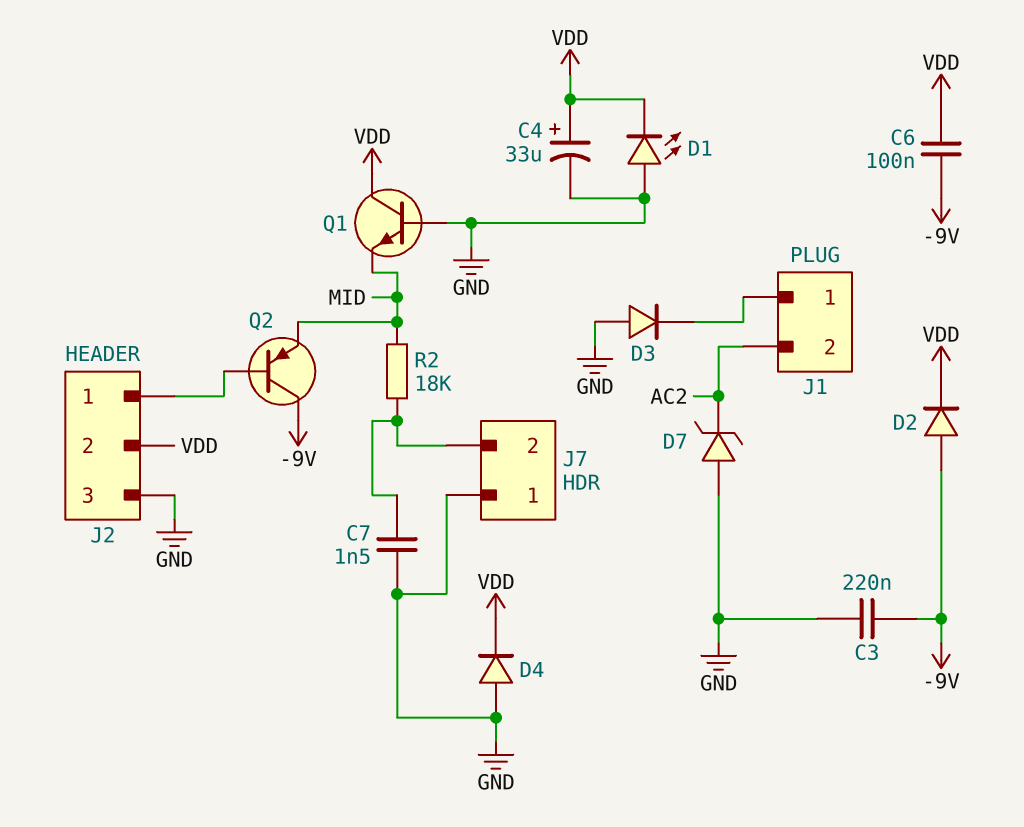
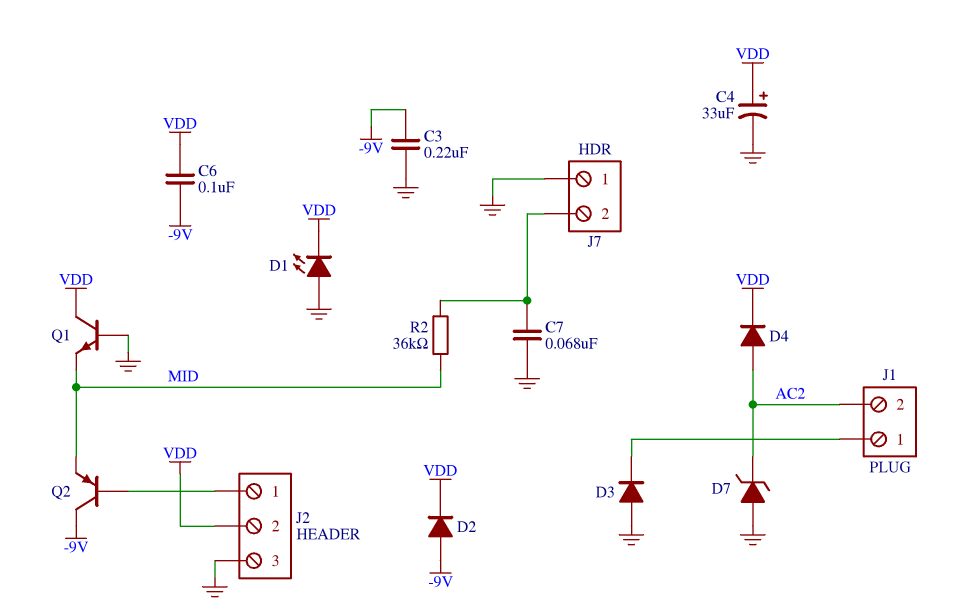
C7: 1.5nF (GND, J7/2) -> 68nF (GND, J7/2)
D4: diode (A GND, K VDD) -> diode (A AC2, K VDD)
R2: 18k (J7/2, MID) -> 36k (J7/2, MID)

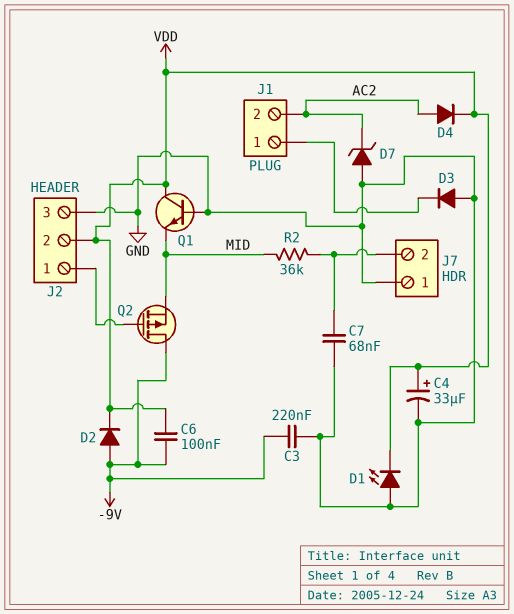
Q2: PNP (B J2/1, C -9V, E MID) -> PMOS (G J2/1, D -9V, S MID)

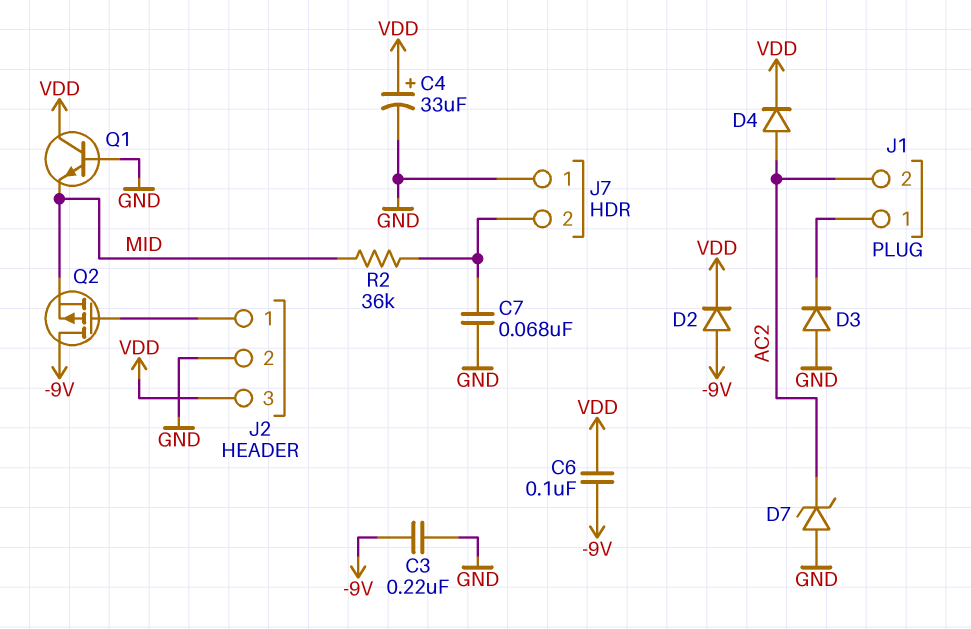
D1: LED (A GND, K VDD) -> none
J2 pin 2: VDD -> GND
J2 pin 3: GND -> VDD

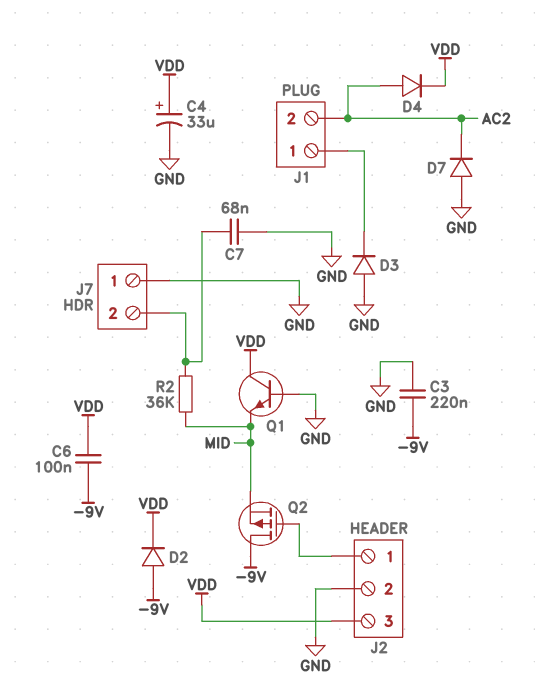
D7: zener (A GND, K AC2) -> diode (A GND, K AC2)

